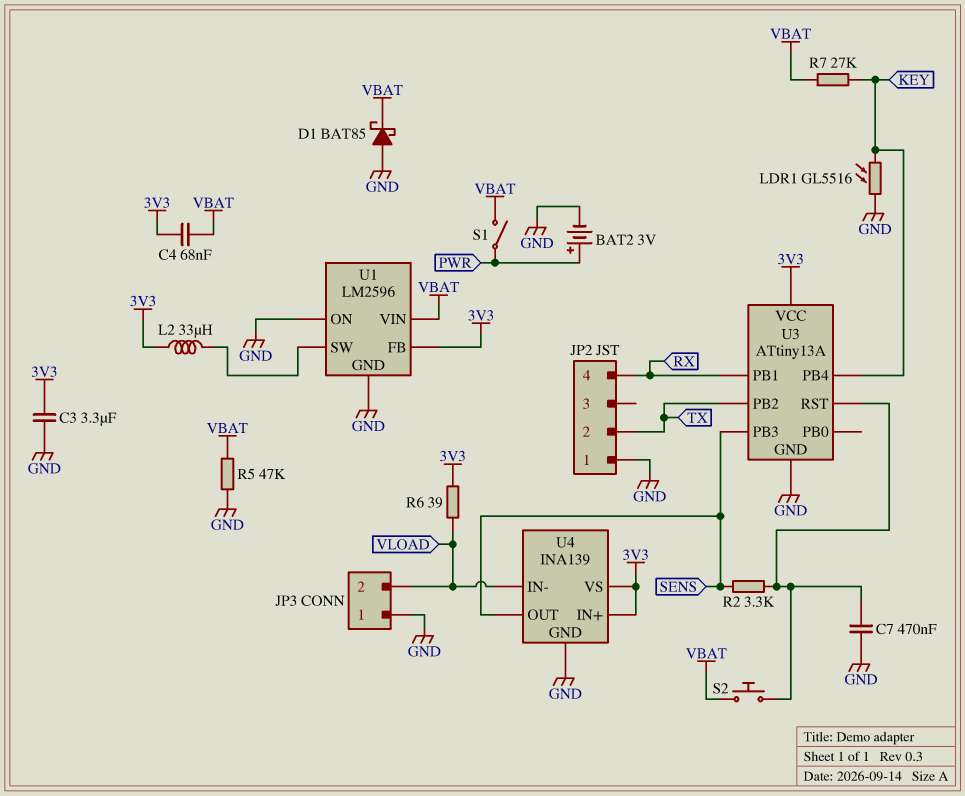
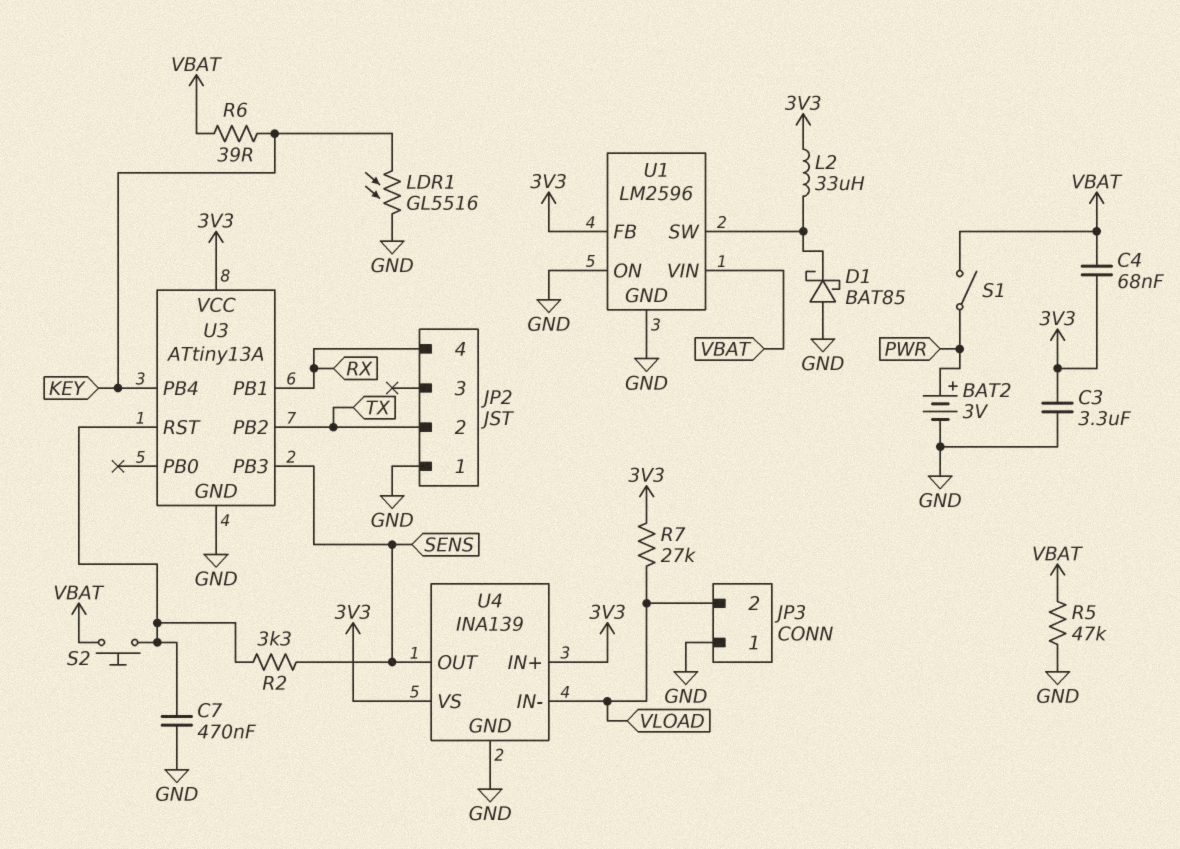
D1: schottky BAT85 (A GND, K VBAT) -> schottky BAT85 (A GND, K U1/SW)
R6: 39 (3V3, VLOAD) -> 39 (KEY, VBAT)
R7: 27k (KEY, VBAT) -> 27k (3V3, VLOAD)

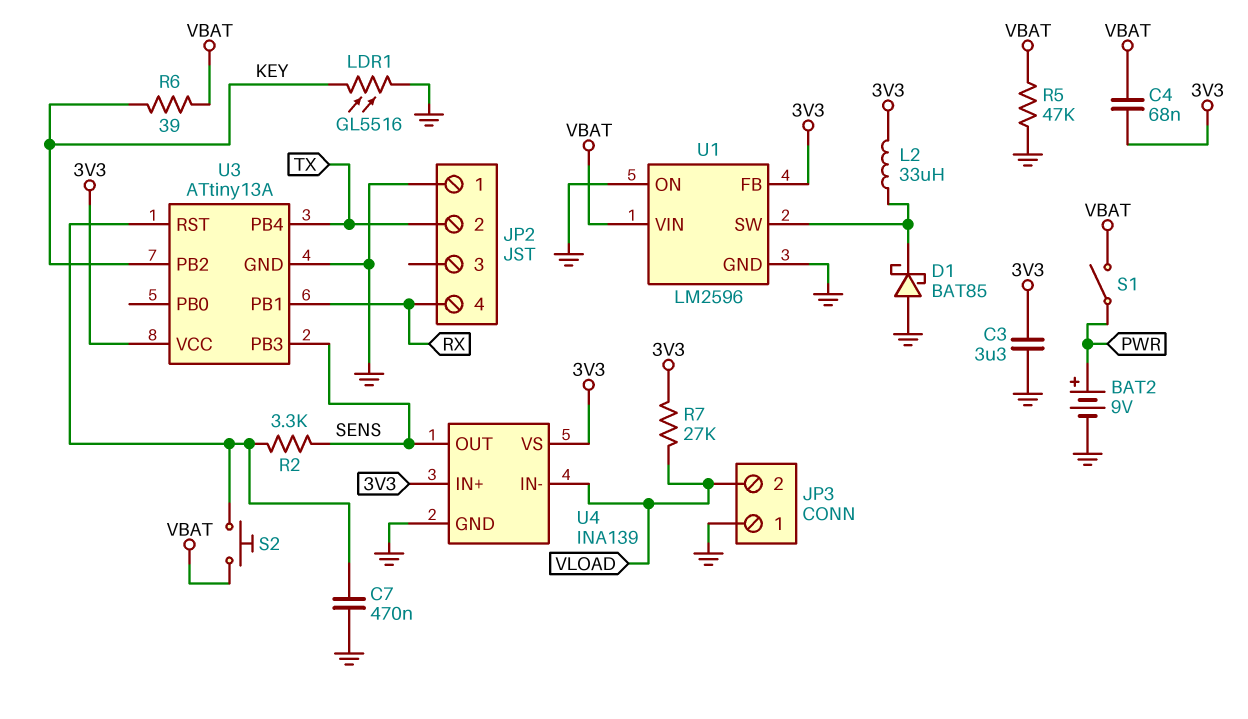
BAT2: 3V (plus PWR, minus GND) -> 9V (plus PWR, minus GND)
U3 pin PB2: TX -> KEY
U3 pin PB4: KEY -> TX

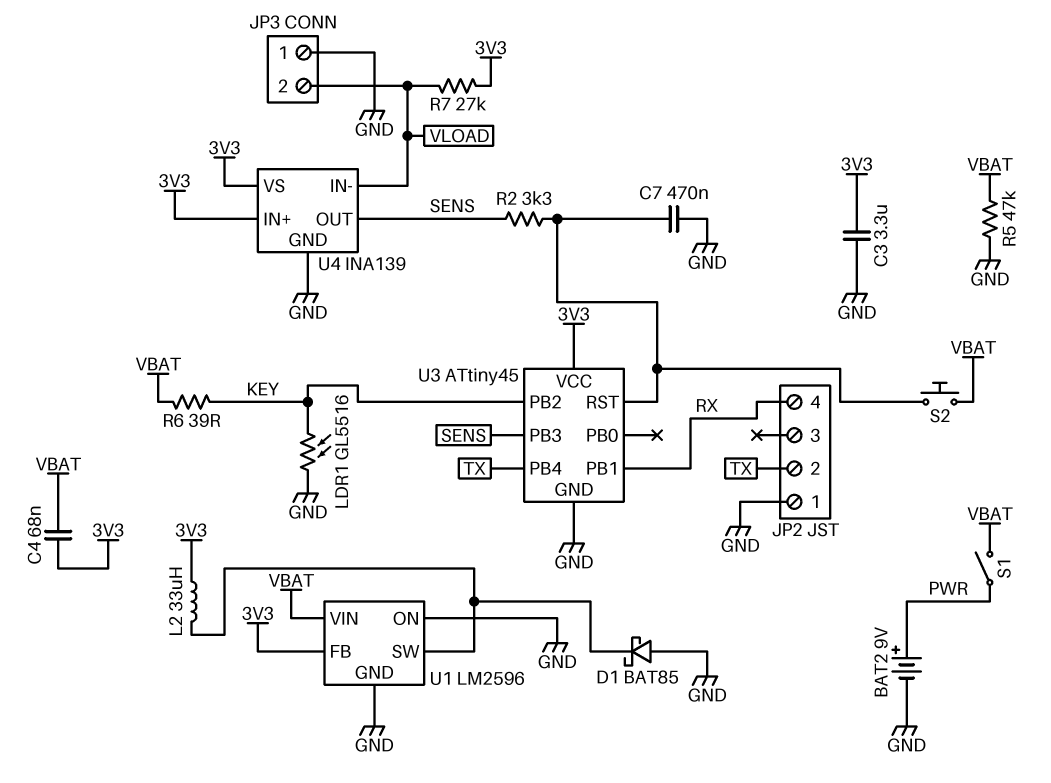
U3: ATtiny13A -> ATtiny45

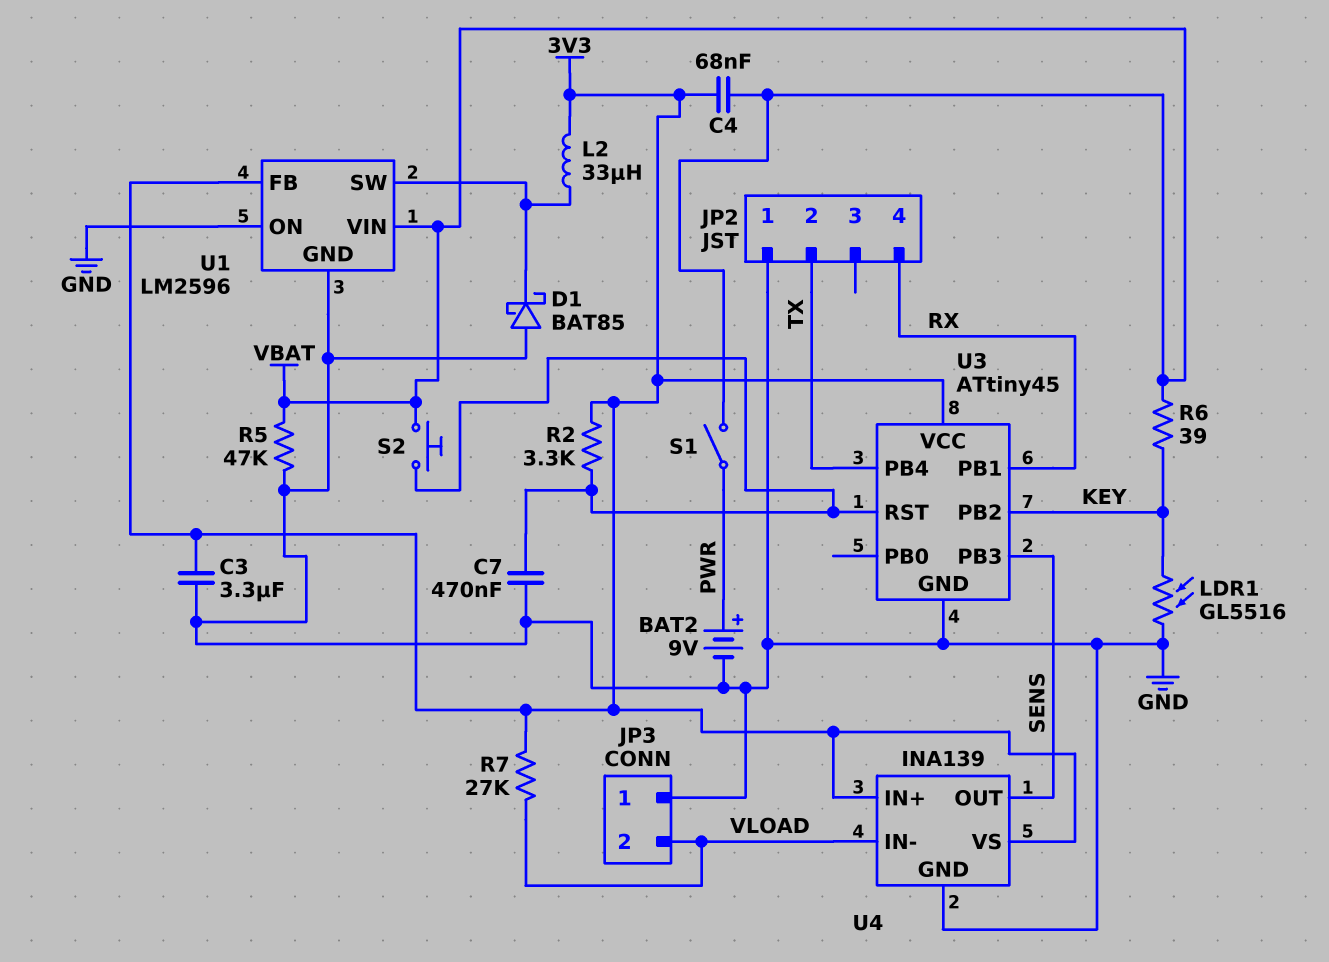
R2: 3.3k (SENS, U3/RST) -> 3.3k (3V3, U3/RST)

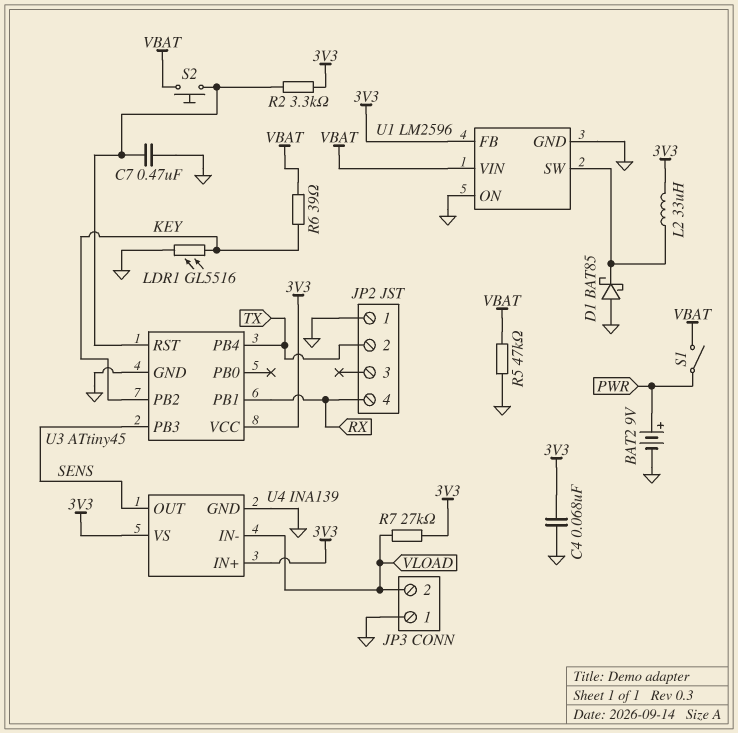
C3: 3.3uF (3V3, GND) -> none
C4: 68nF (3V3, VBAT) -> 68nF (3V3, GND)

